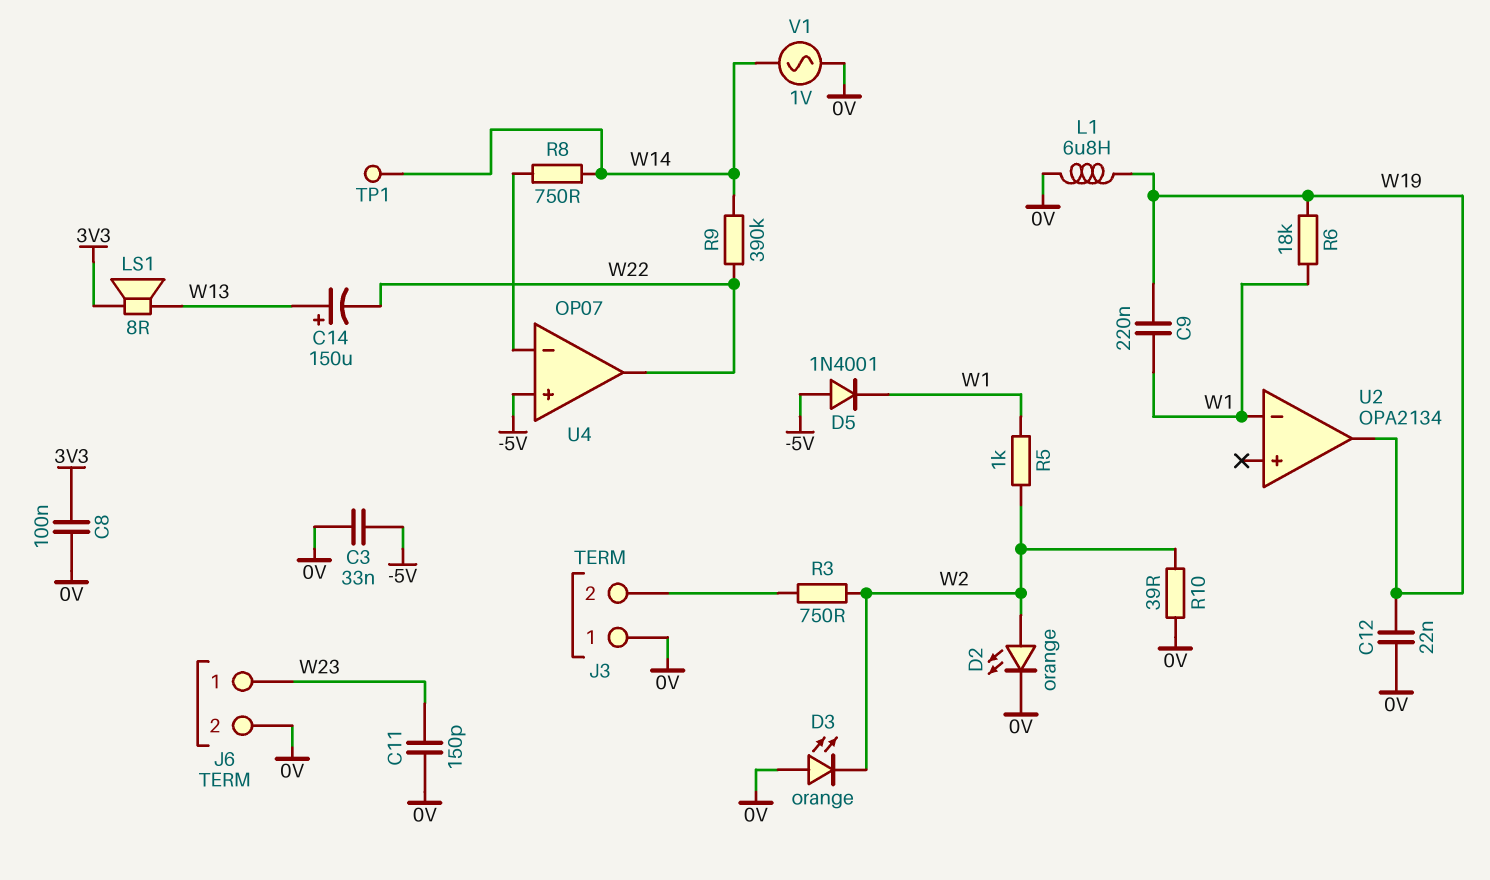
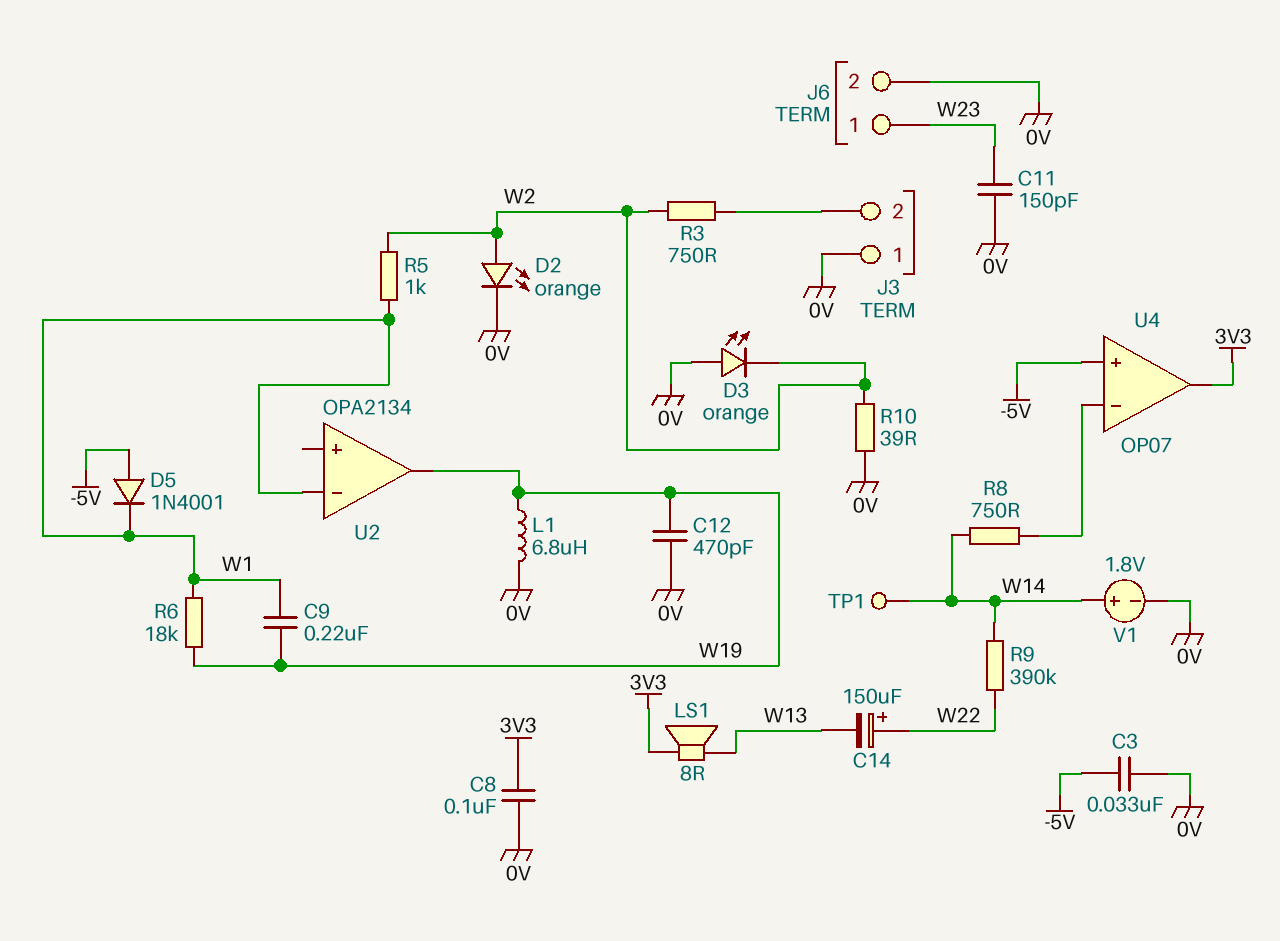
C12: 22nF (0V, W19) -> 470pF (0V, W19)
C14: 150uF (plus W13, minus W22) -> 150uF (plus W22, minus W13)
U4 pin out: W22 -> 3V3
V1: AC 1V (0V, W14) -> 1.8V (plus W14, minus 0V)

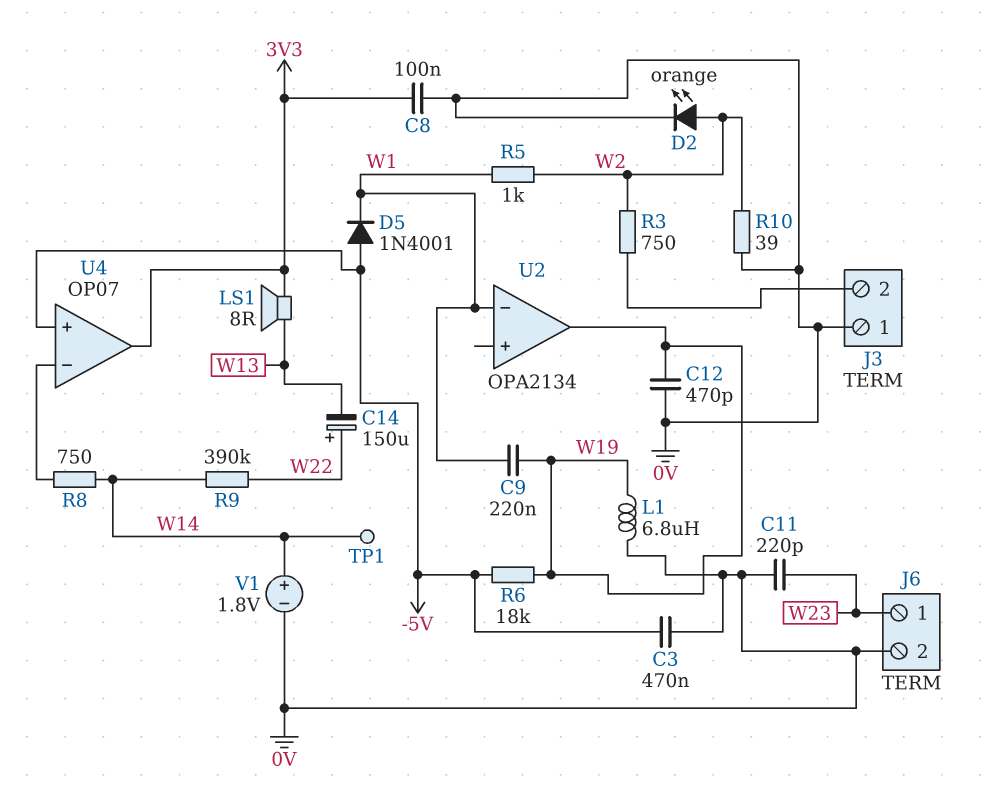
C3: 33nF (-5V, 0V) -> 470nF (-5V, 0V)
C11: 150pF (0V, W23) -> 220pF (0V, W23)
D3: LED orange (A 0V, K W2) -> none
R6: 18k (W1, W19) -> 18k (-5V, W19)

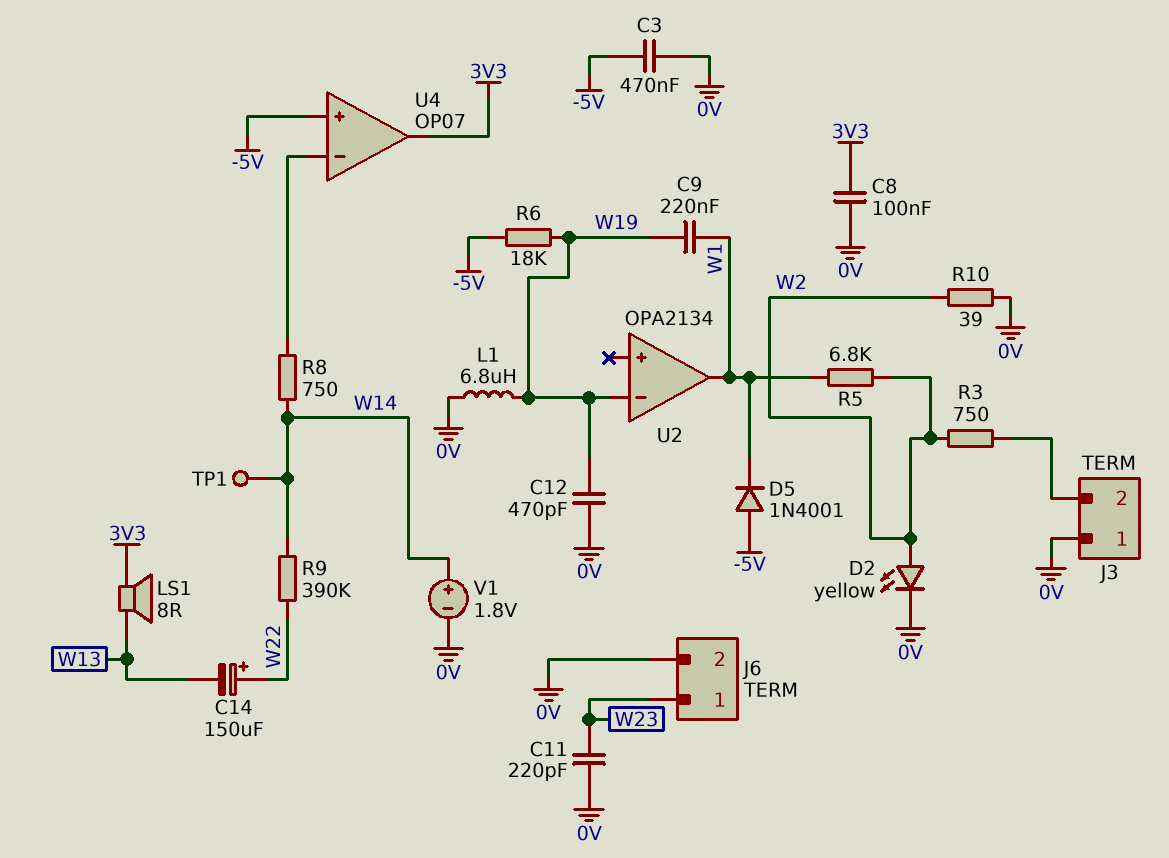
D2: LED orange (A W2, K 0V) -> LED yellow (A W2, K 0V)
R5: 1k (W1, W2) -> 6.8k (W1, W2)
U2 pin in-: W1 -> W19
U2 pin out: W19 -> W1

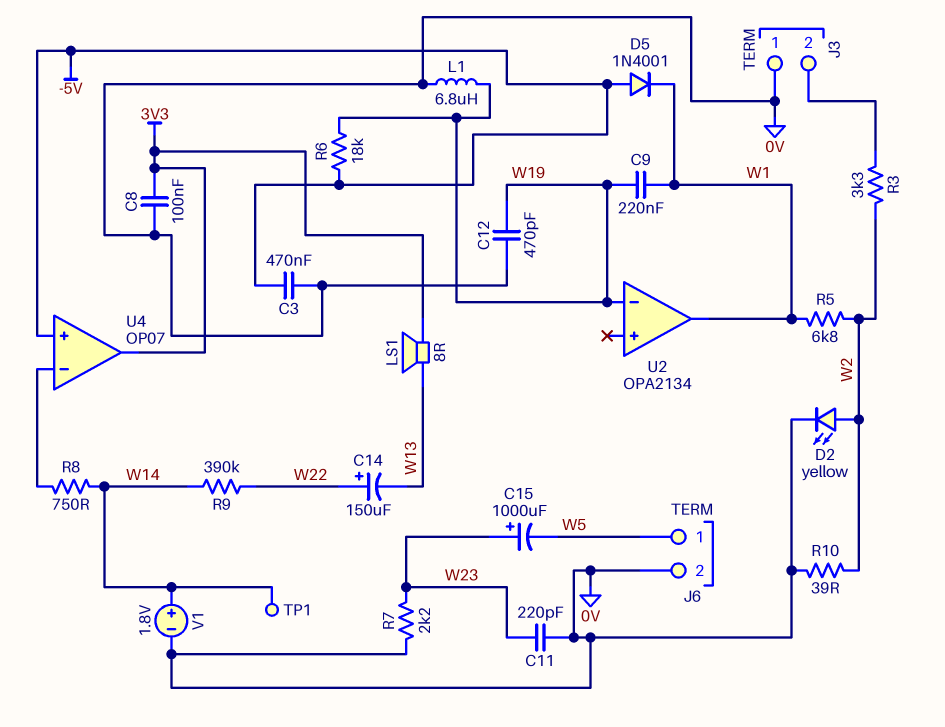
C15: none -> 1000uF (plus W23, minus W5)
J6 pin 1: W23 -> W5
R3: 750 (J3/2, W2) -> 3.3k (J3/2, W2)
R7: none -> 2.2k (0V, W23)

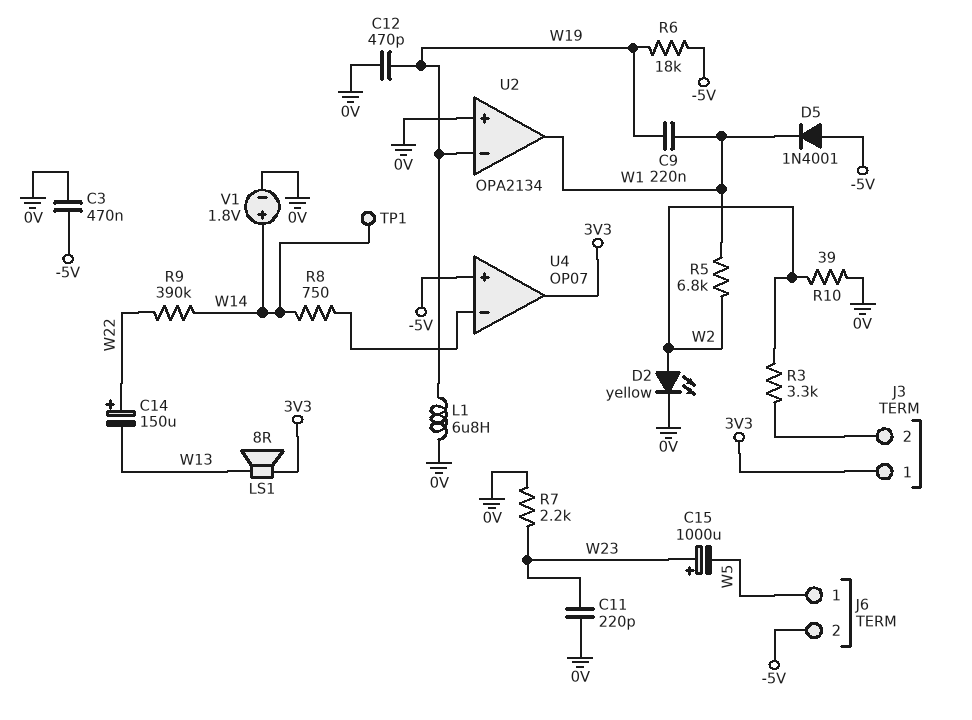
C8: 100nF (0V, 3V3) -> none
J3 pin 1: 0V -> 3V3
J6 pin 2: 0V -> -5V
U2 pin in+: none -> 0V

